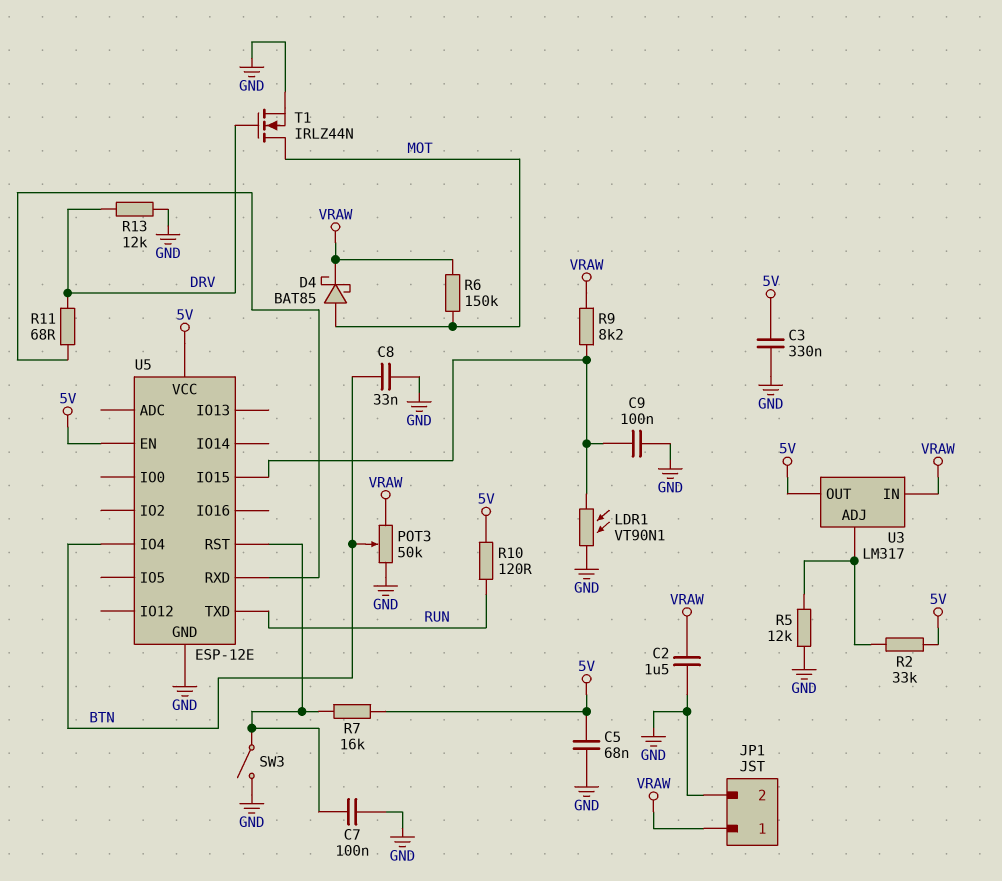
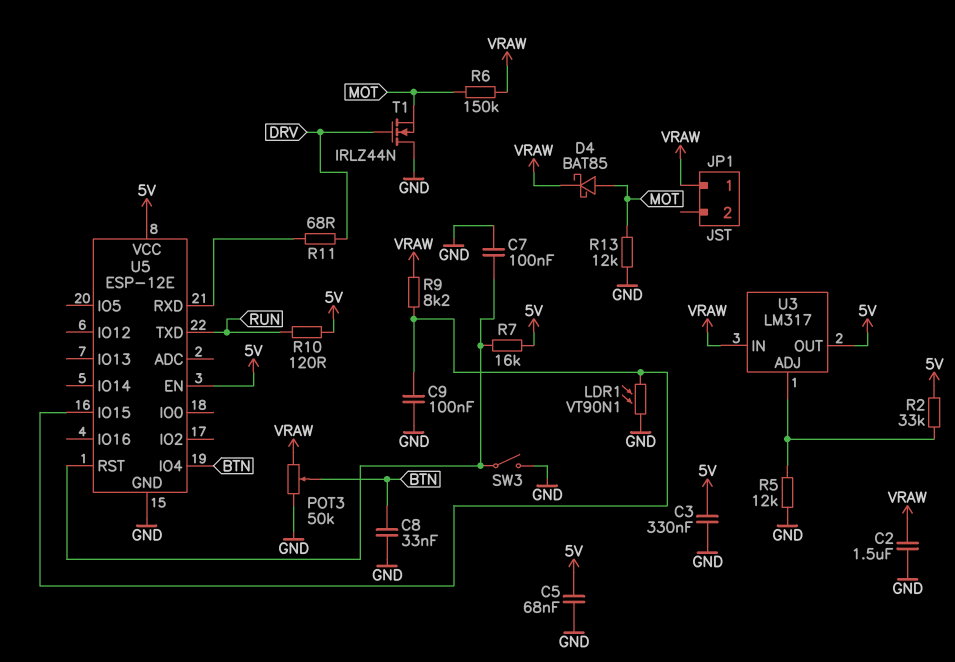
JP1 pin 2: GND -> none
R13: 12k (DRV, GND) -> 12k (GND, MOT)
T1: NMOS IRLZ44N (G DRV, D MOT, S GND) -> NMOS IRLZ44N (G DRV, D GND, S MOT)

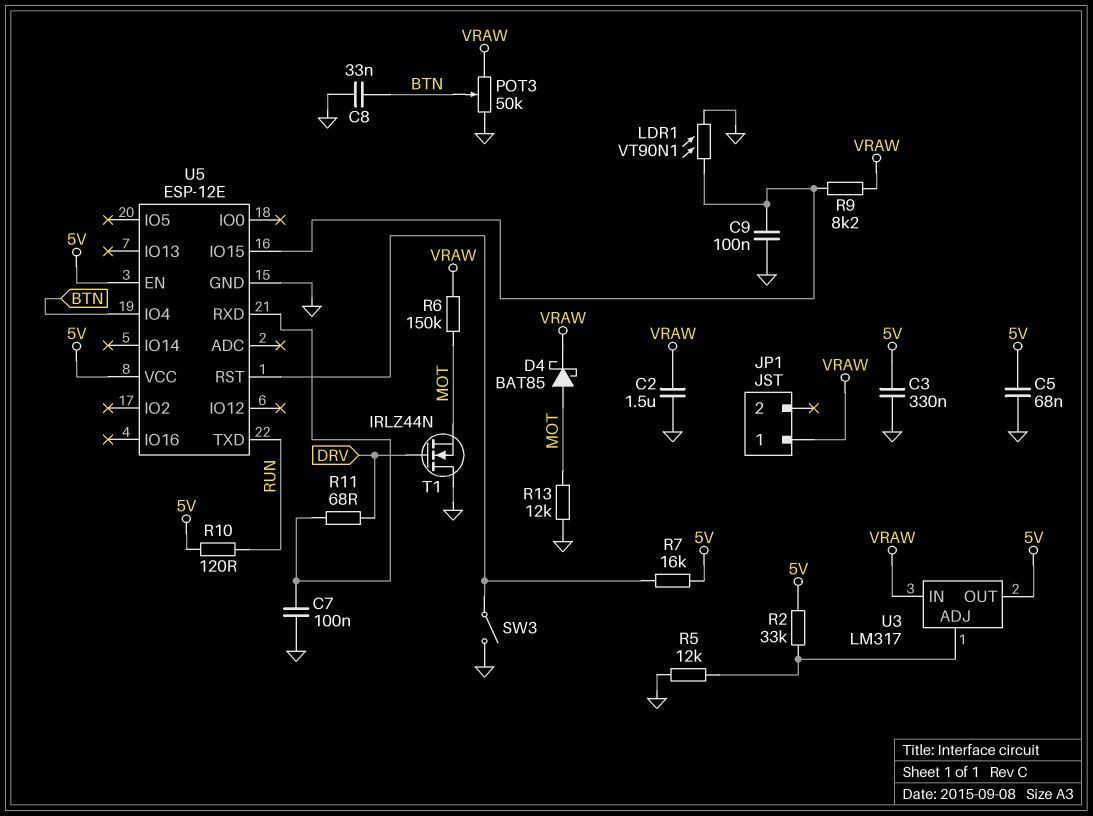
C7: 100nF (GND, U5/RST) -> 100nF (GND, U5/RXD)

